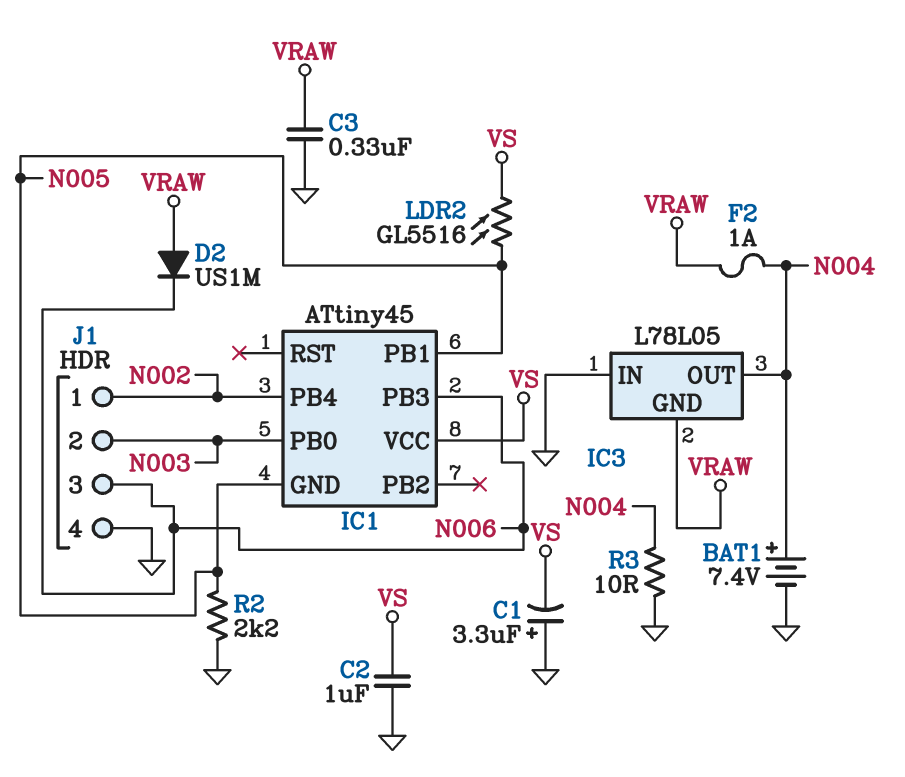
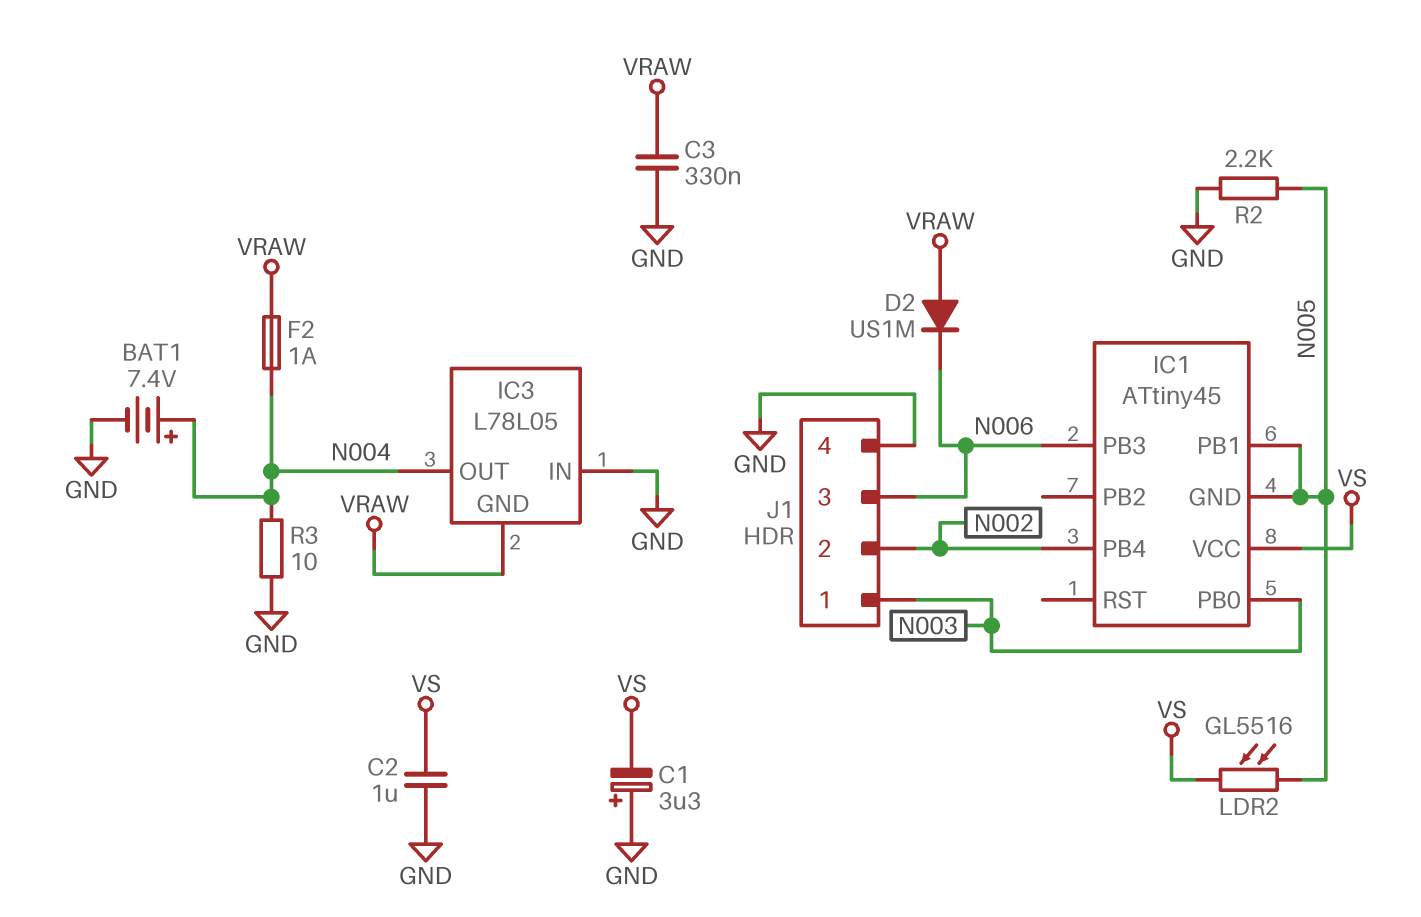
J1 pin 1: N002 -> N003
J1 pin 2: N003 -> N002

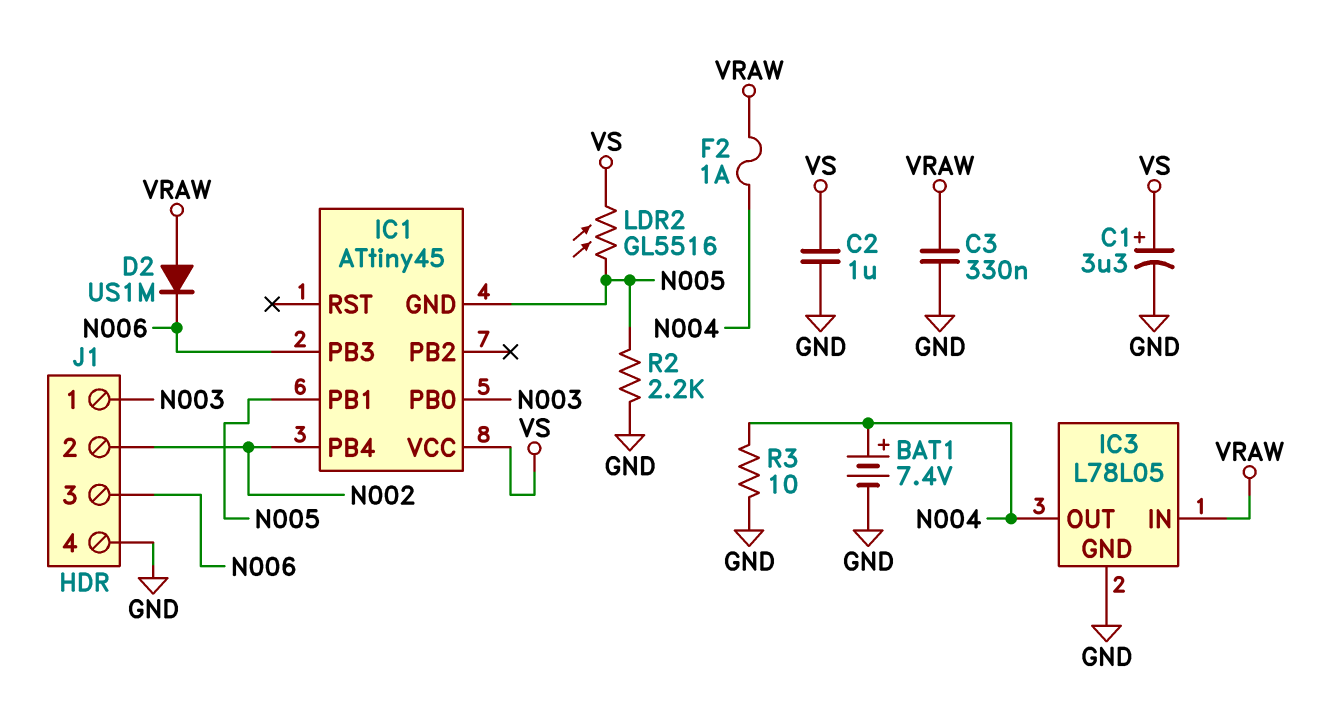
C1: 3.3uF (plus GND, minus VS) -> 3.3uF (plus VS, minus GND)
IC3 pin GND: VRAW -> GND
IC3 pin IN: GND -> VRAW

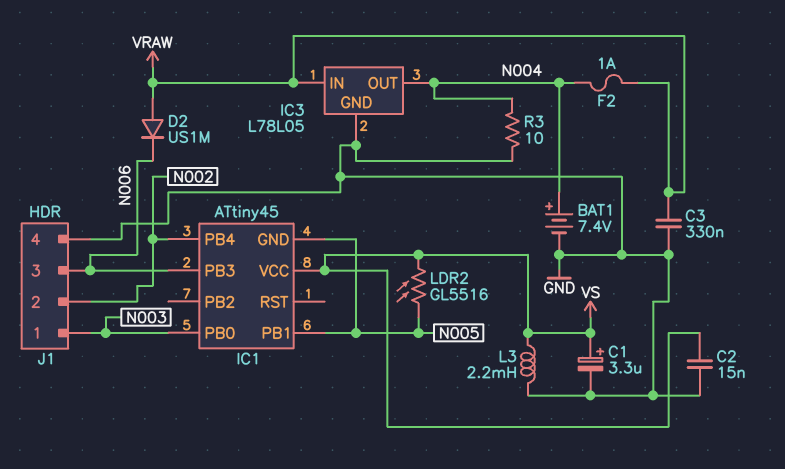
C2: 1uF (GND, VS) -> 15nF (GND, VS)
L3: none -> 2.2mH (GND, VS)
R2: 2.2k (GND, N005) -> none

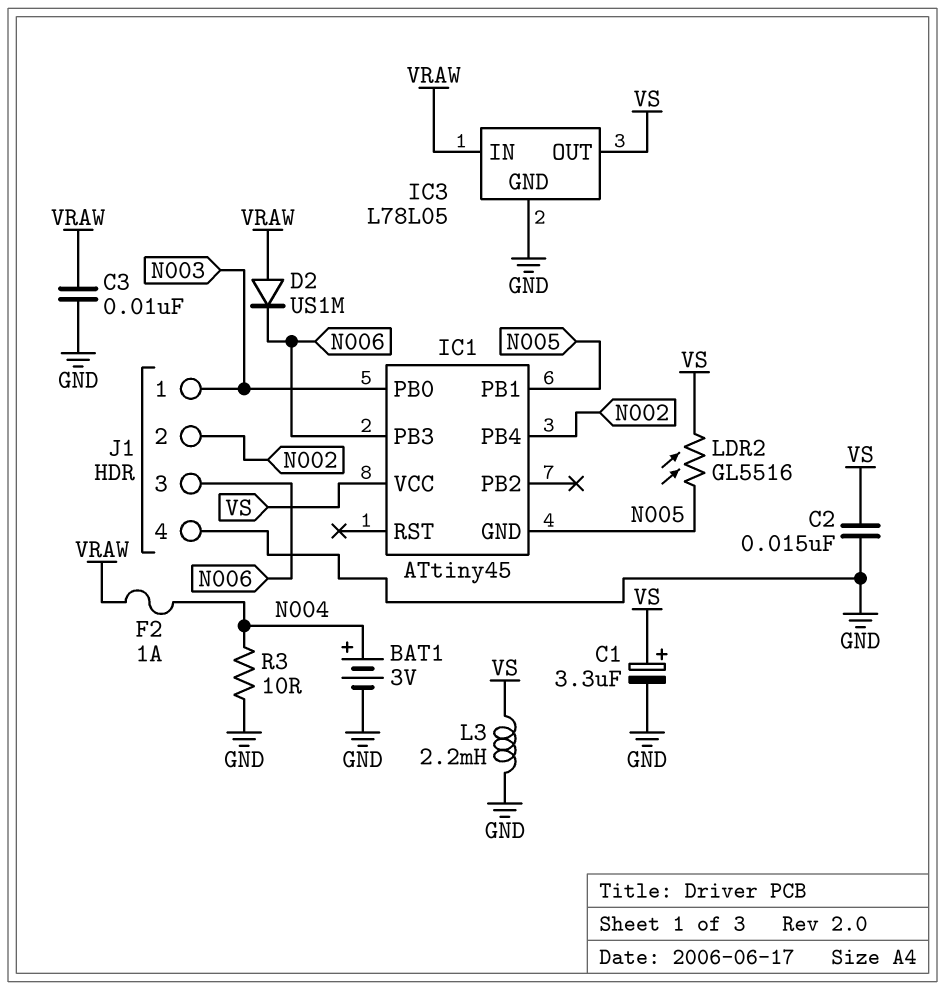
BAT1: 7.4V (plus N004, minus GND) -> 3V (plus N004, minus GND)
C3: 330nF (GND, VRAW) -> 10nF (GND, VRAW)
IC3 pin OUT: N004 -> VS

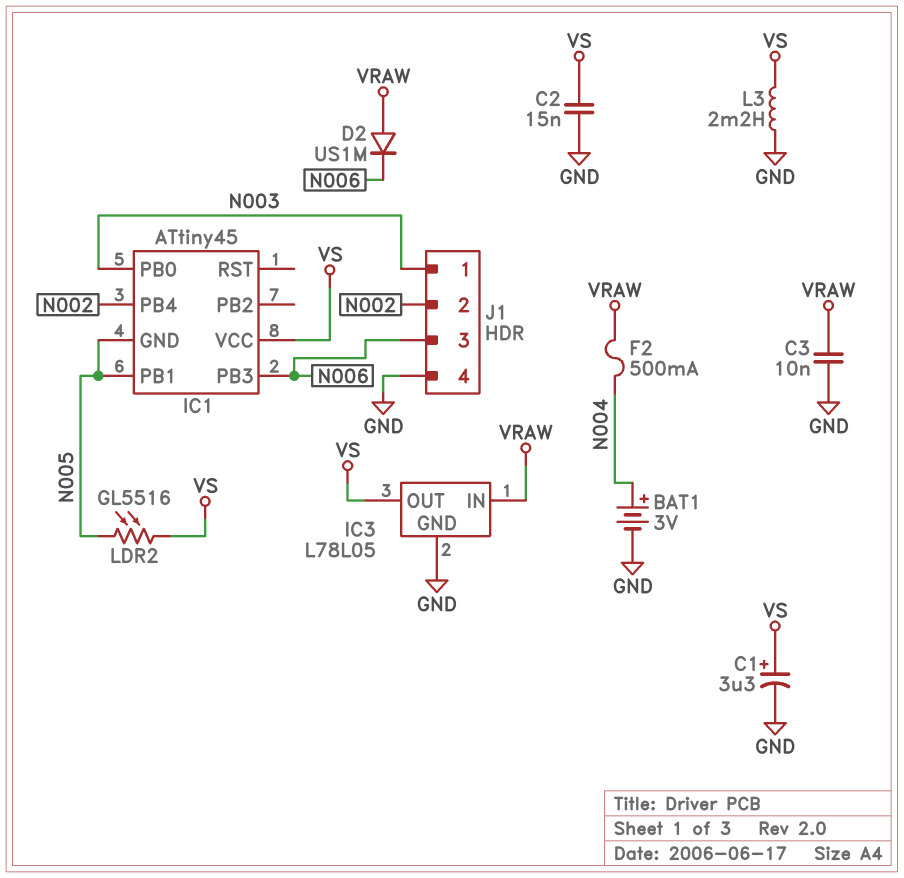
F2: 1A (N004, VRAW) -> 500mA (N004, VRAW)
R3: 10 (GND, N004) -> none

